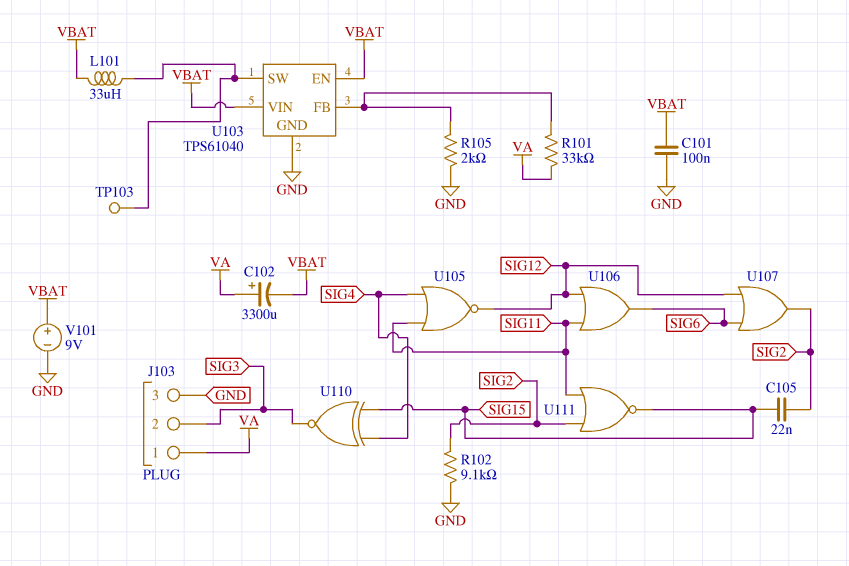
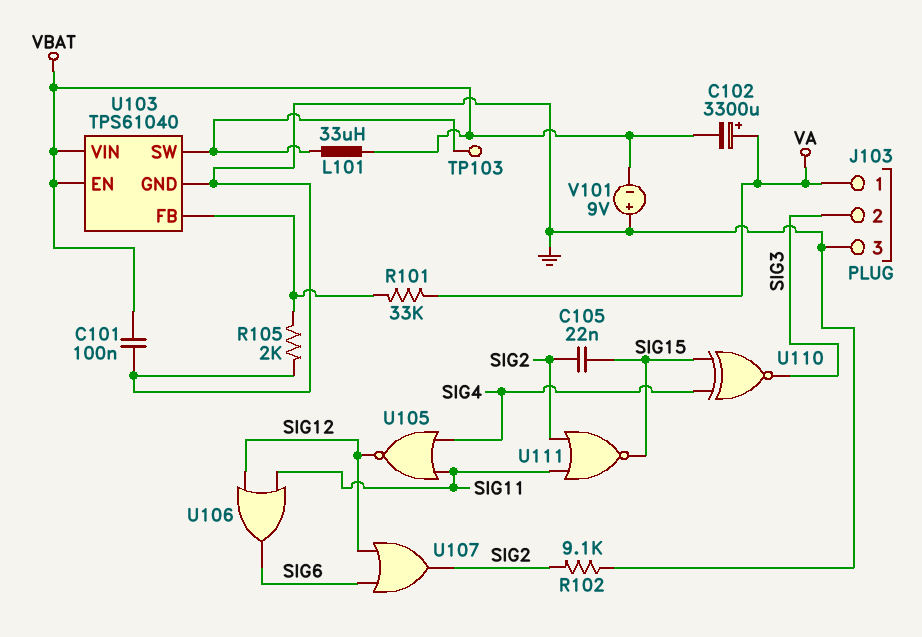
V101: 9V (plus VBAT, minus GND) -> 9V (plus GND, minus VBAT)

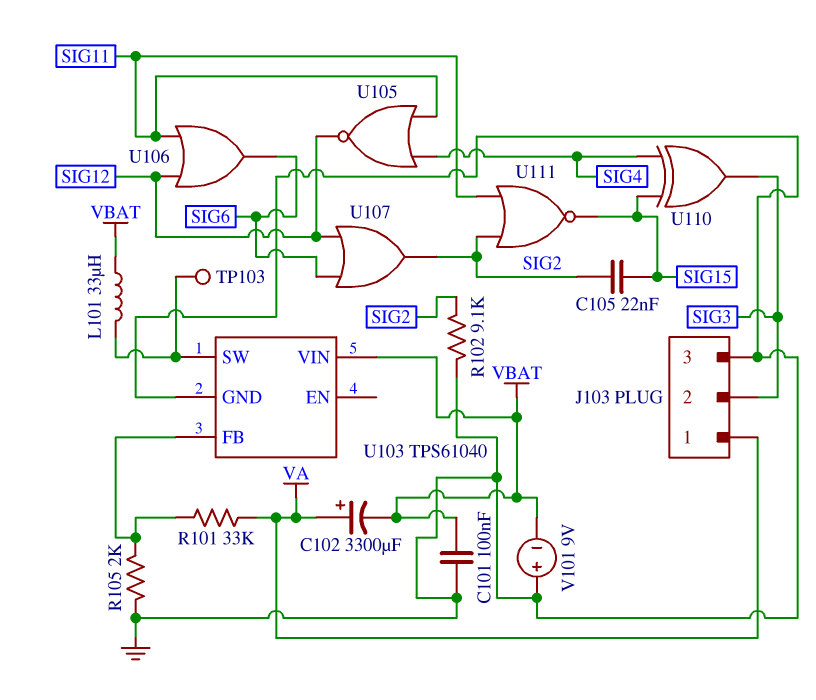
U103 pin EN: VBAT -> none
U110: XNOR (in SIG4, in SIG15, out SIG3) -> XOR (in SIG4, in SIG15, out SIG3)

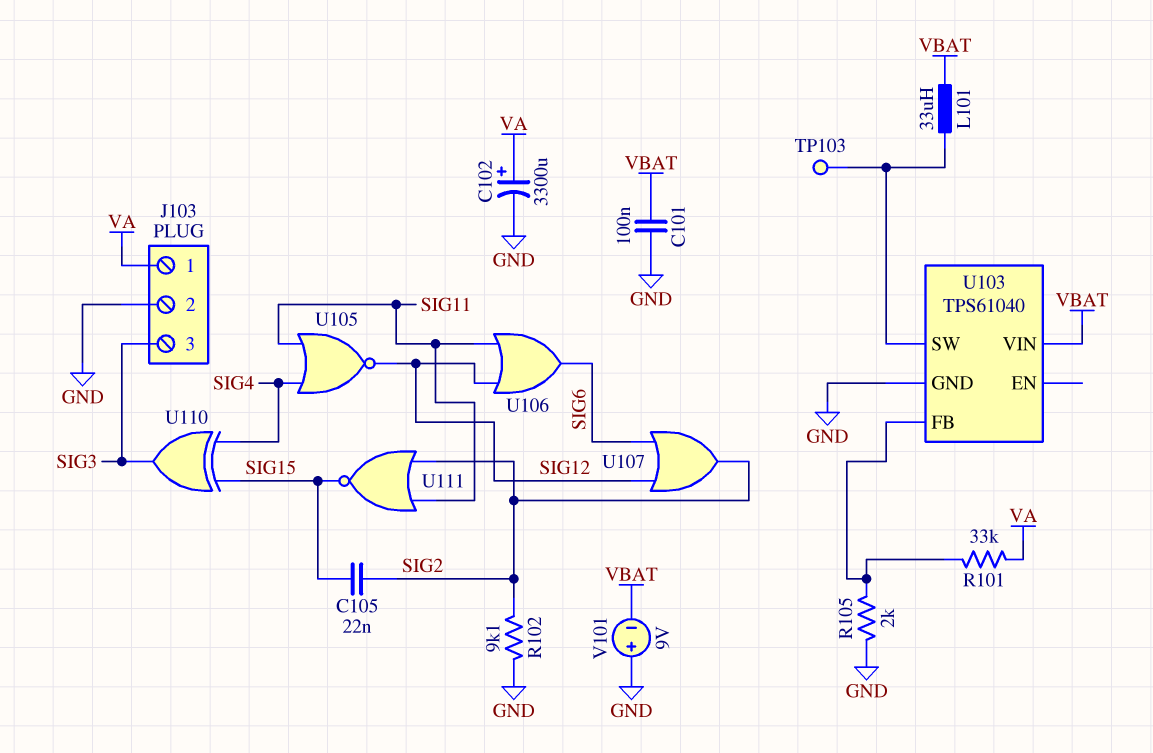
C102: 3300uF (plus VA, minus VBAT) -> 3300uF (plus VA, minus GND)
J103 pin 2: SIG3 -> GND
J103 pin 3: GND -> SIG3

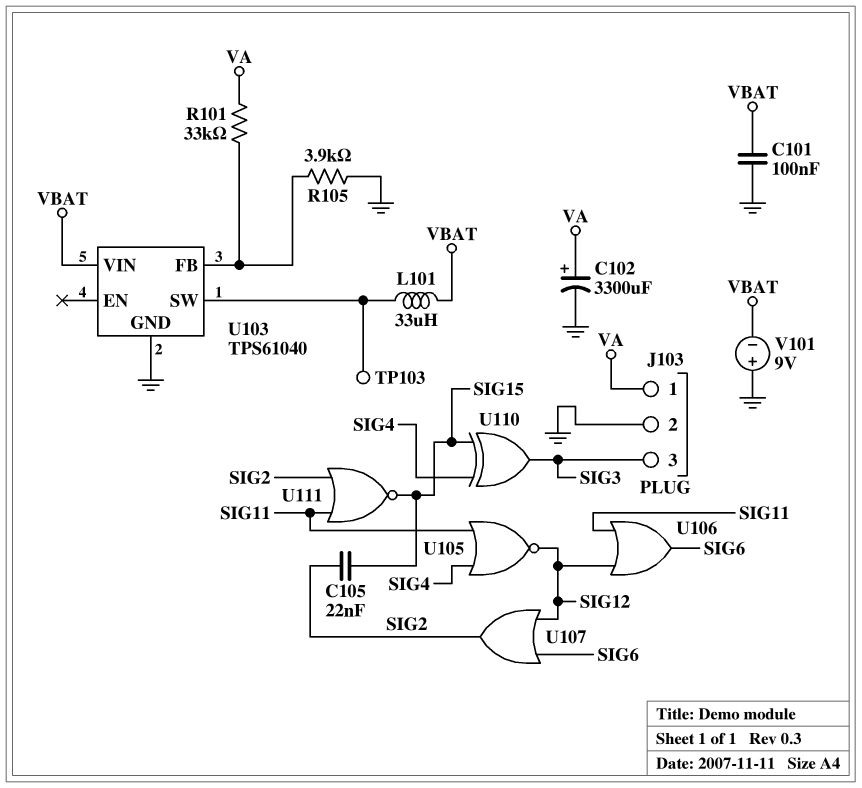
R102: 9.1k (GND, SIG2) -> none
R105: 2k (GND, U103/FB) -> 3.9k (GND, U103/FB)

